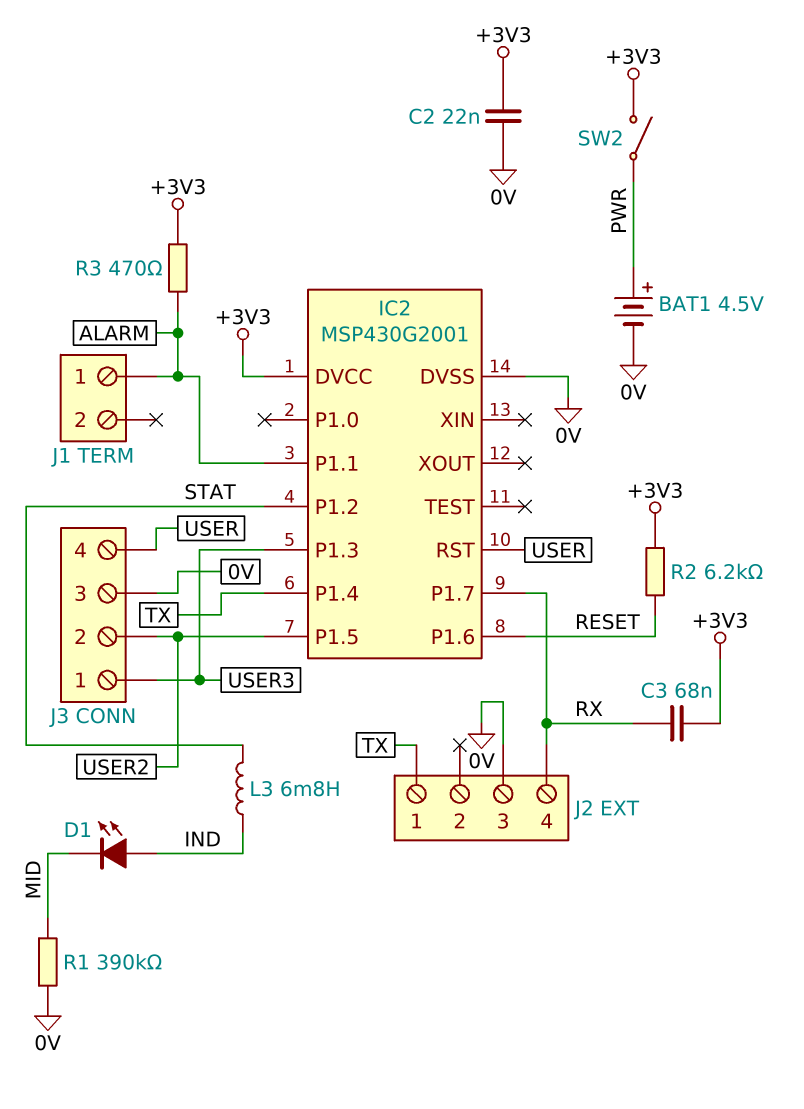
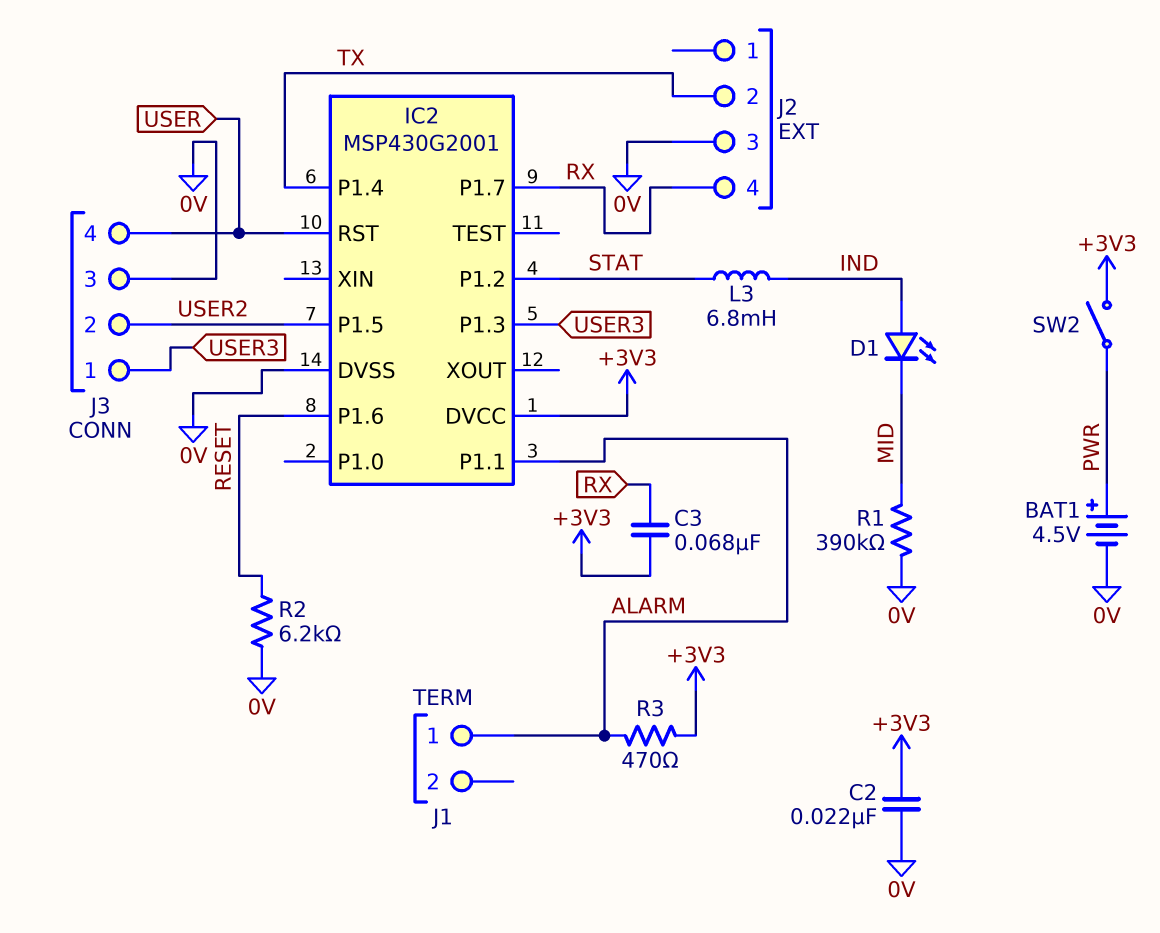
J2 pin 1: TX -> none
J2 pin 2: none -> TX
R2: 6.2k (+3V3, RESET) -> 6.2k (0V, RESET)

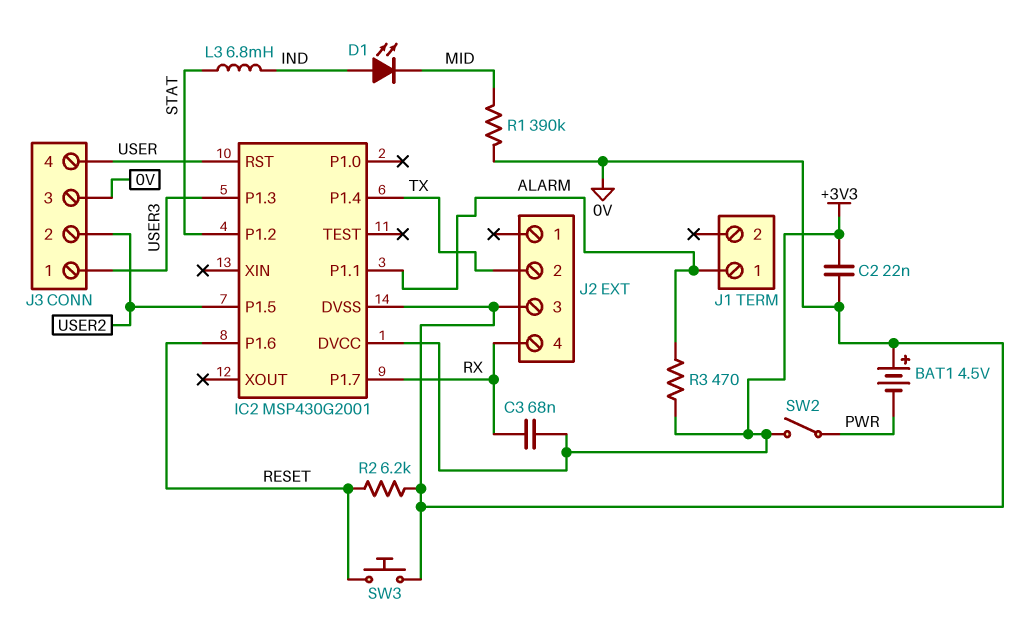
BAT1: 4.5V (plus PWR, minus 0V) -> 4.5V (plus 0V, minus PWR)
SW3: none -> button (0V, RESET)

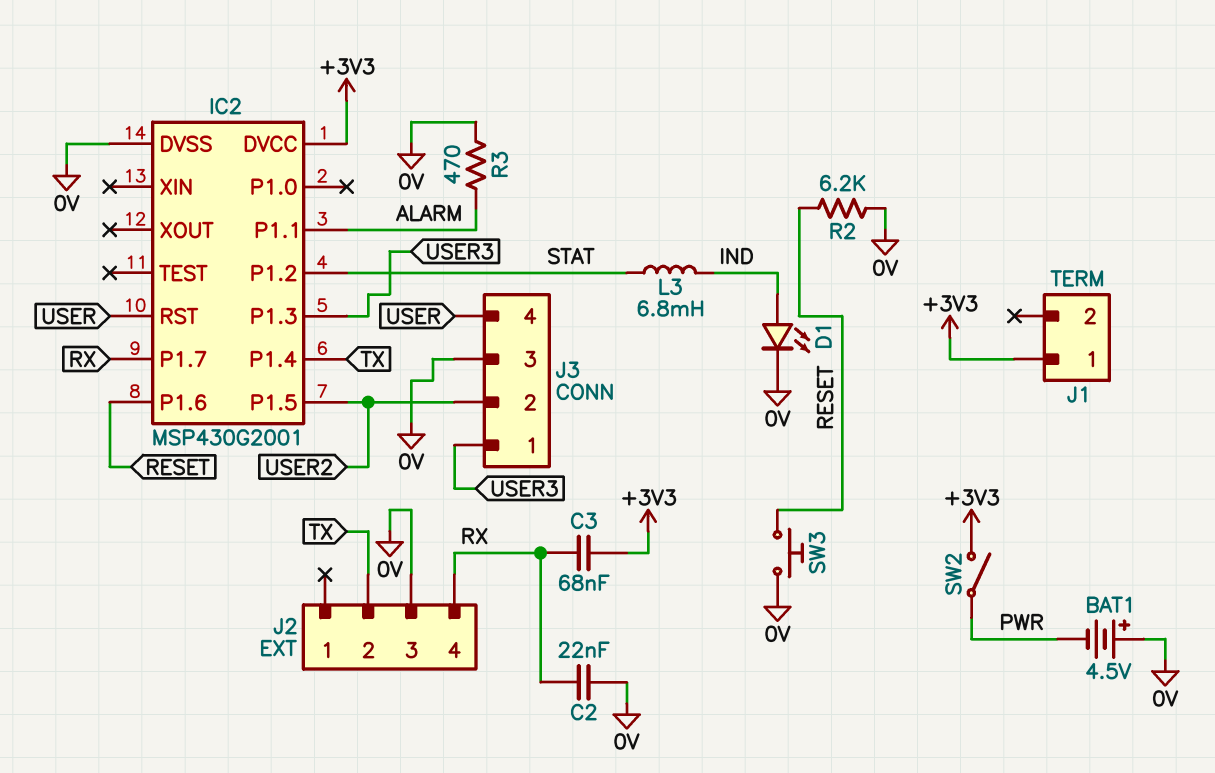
C2: 22nF (+3V3, 0V) -> 22nF (0V, RX)
D1: LED (A IND, K MID) -> LED (A IND, K 0V)
J1 pin 1: ALARM -> +3V3
R1: 390k (0V, MID) -> none
R3: 470 (+3V3, ALARM) -> 470 (0V, ALARM)

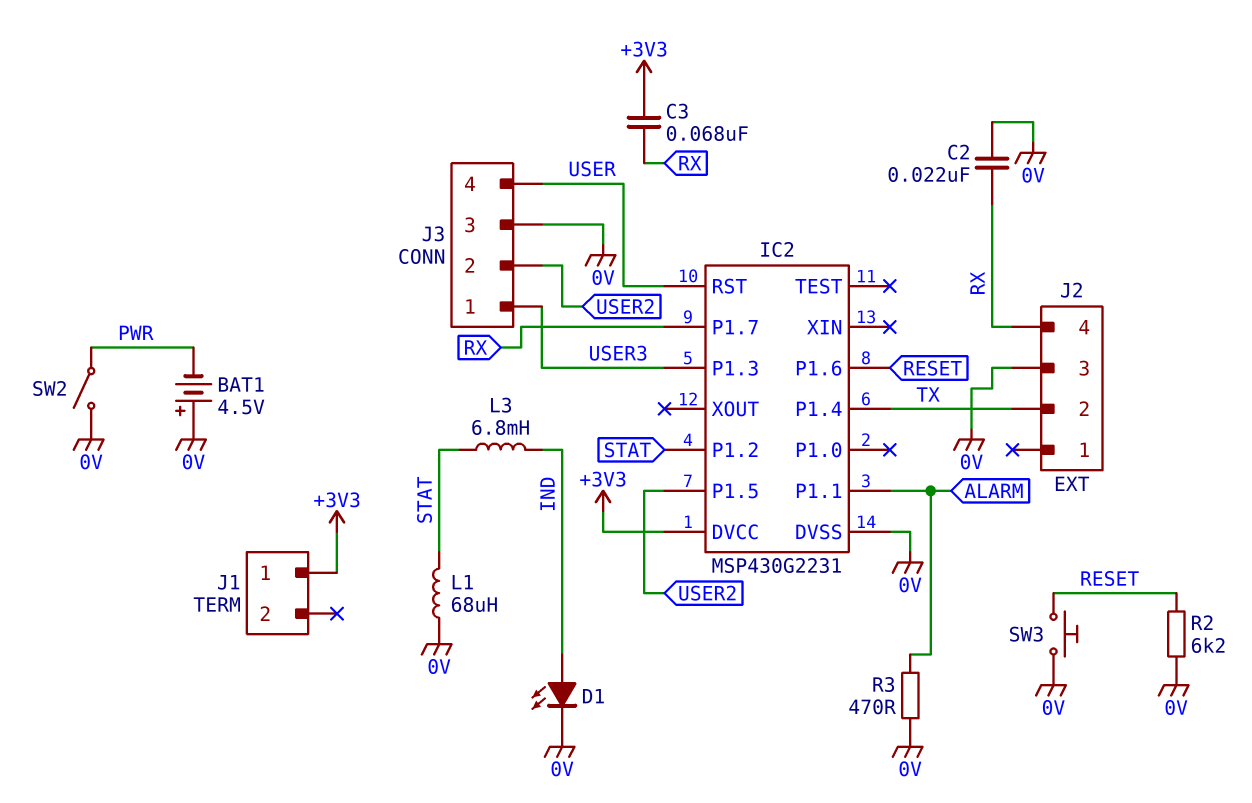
IC2: MSP430G2001 -> MSP430G2231
L1: none -> 68uH (0V, STAT)
SW2: switch (+3V3, PWR) -> switch (0V, PWR)

